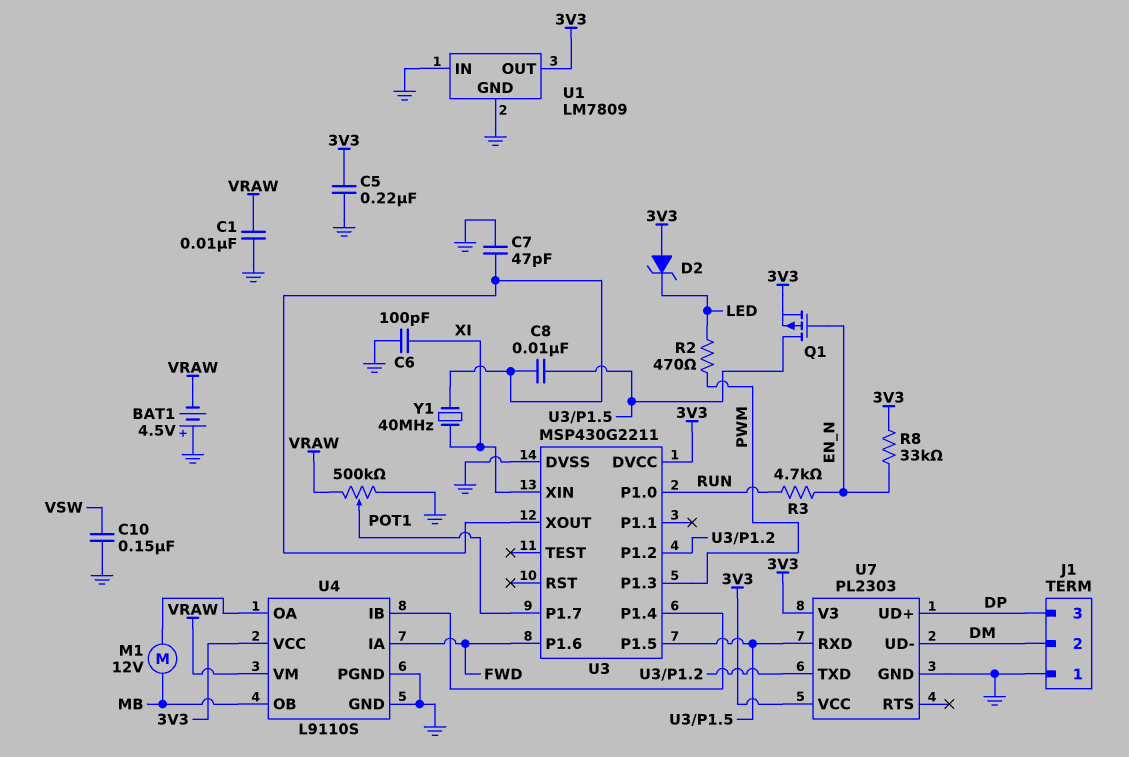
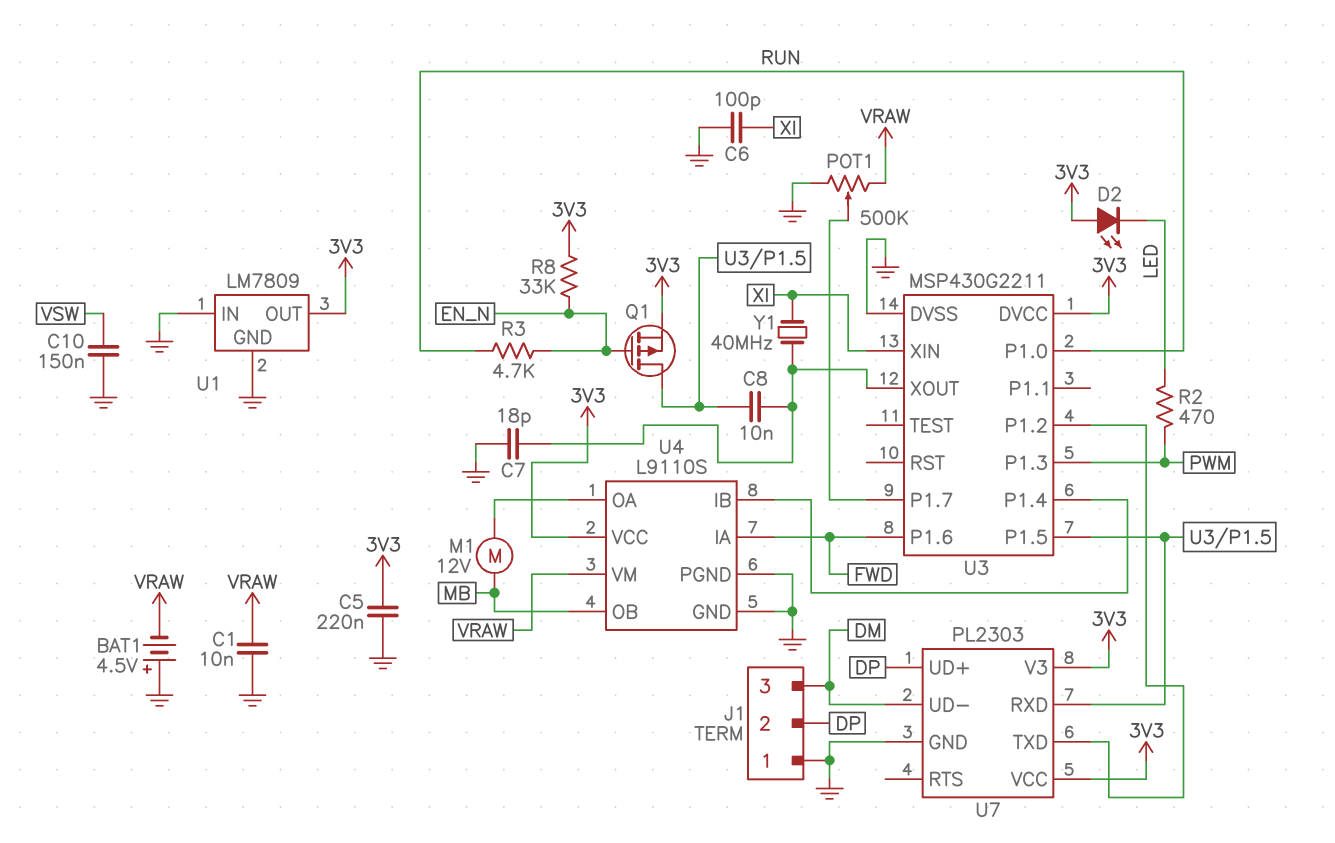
C7: 47pF (GND, U3/XOUT) -> 18pF (GND, U3/XOUT)
D2: zener (A 3V3, K LED) -> LED (A 3V3, K LED)
J1 pin 2: DM -> DP
J1 pin 3: DP -> DM

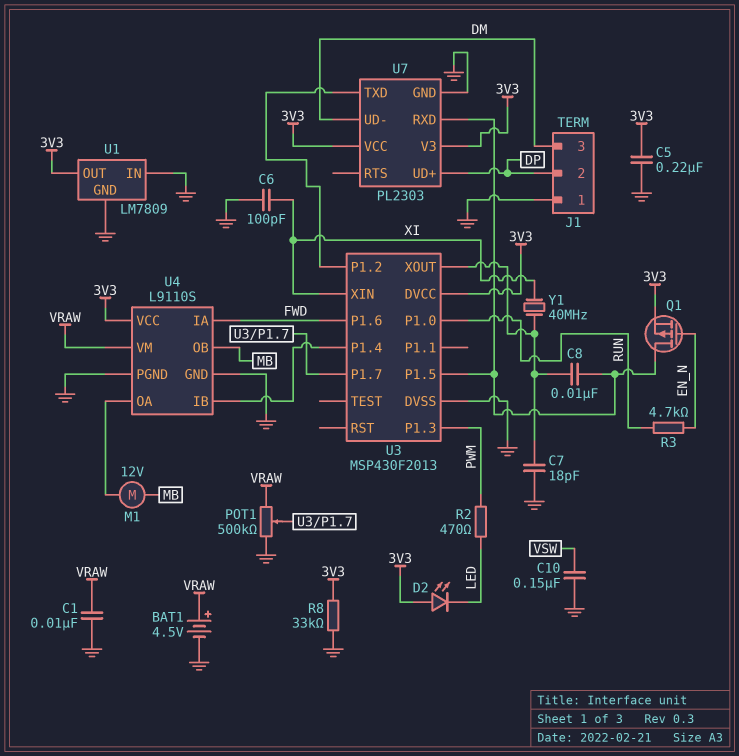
BAT1: 4.5V (plus GND, minus VRAW) -> 4.5V (plus VRAW, minus GND)
R8: 33k (3V3, EN_N) -> 33k (3V3, GND)
U3: MSP430G2211 -> MSP430F2013

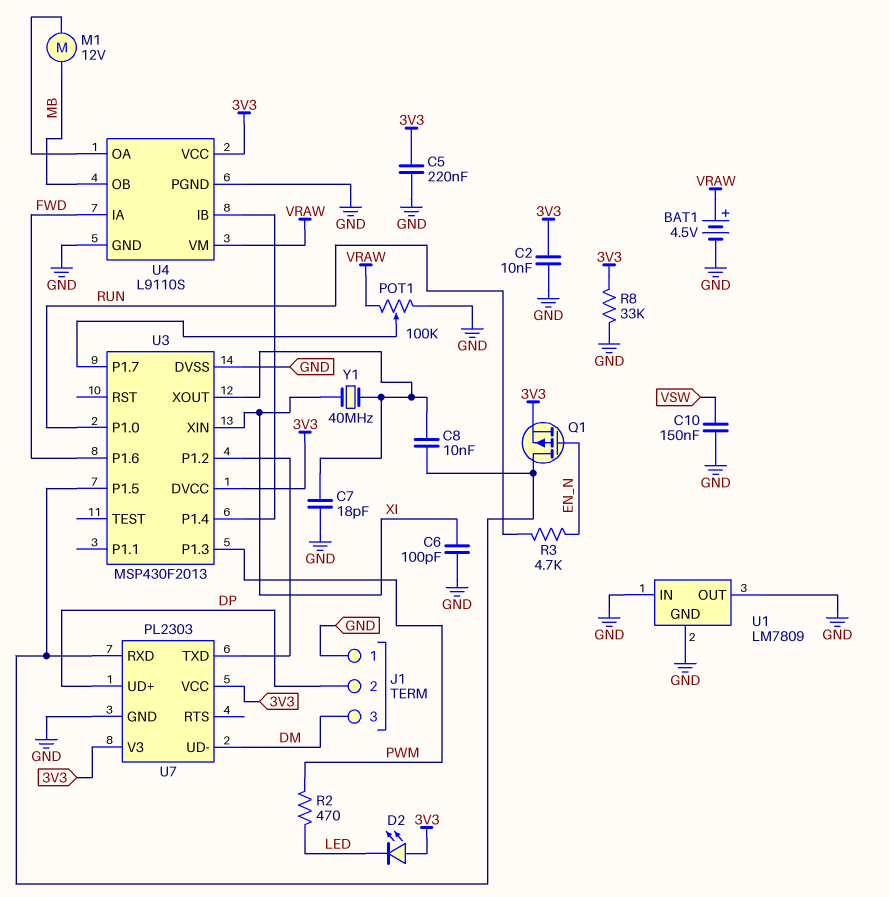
C1: 10nF (GND, VRAW) -> none
C2: none -> 10nF (3V3, GND)
POT1: 500k (GND, VRAW, wiper U3/P1.7) -> 100k (GND, VRAW, wiper U3/P1.7)
U1 pin OUT: 3V3 -> GND

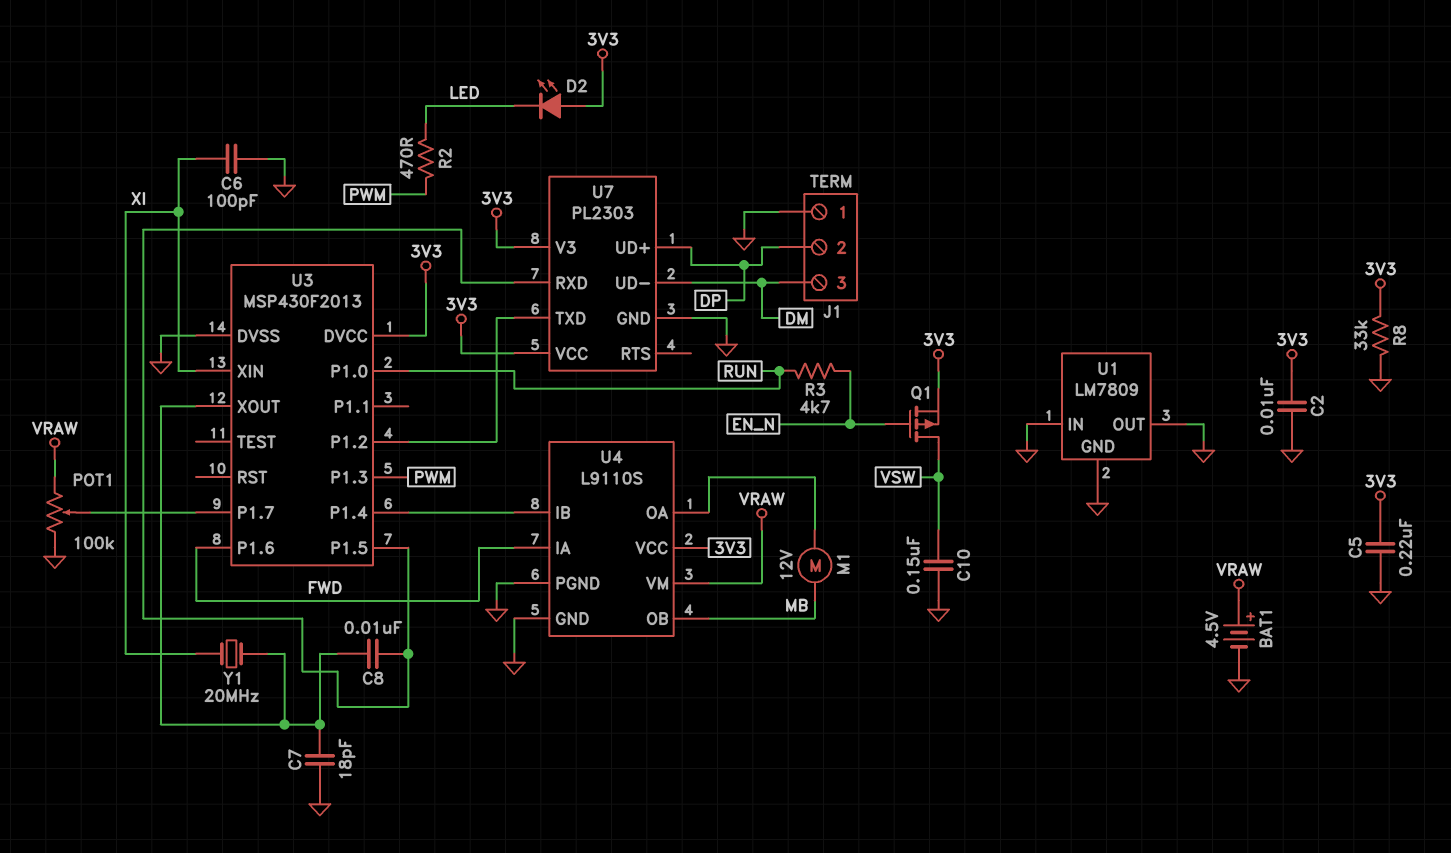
Q1: PMOS (G EN_N, D U3/P1.5, S 3V3) -> PMOS (G EN_N, D VSW, S 3V3)
Y1: 40MHz (U3/XOUT, XI) -> 20MHz (U3/XOUT, XI)

